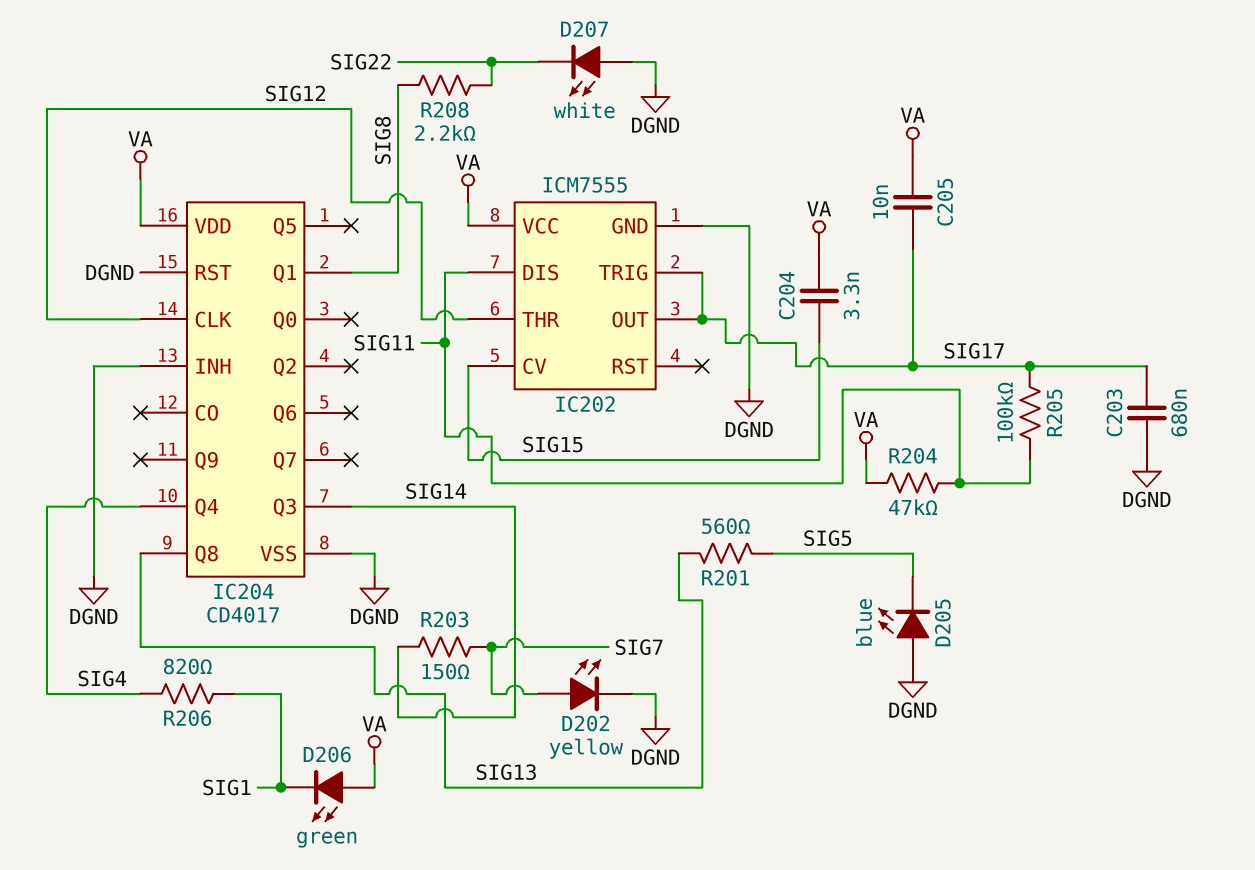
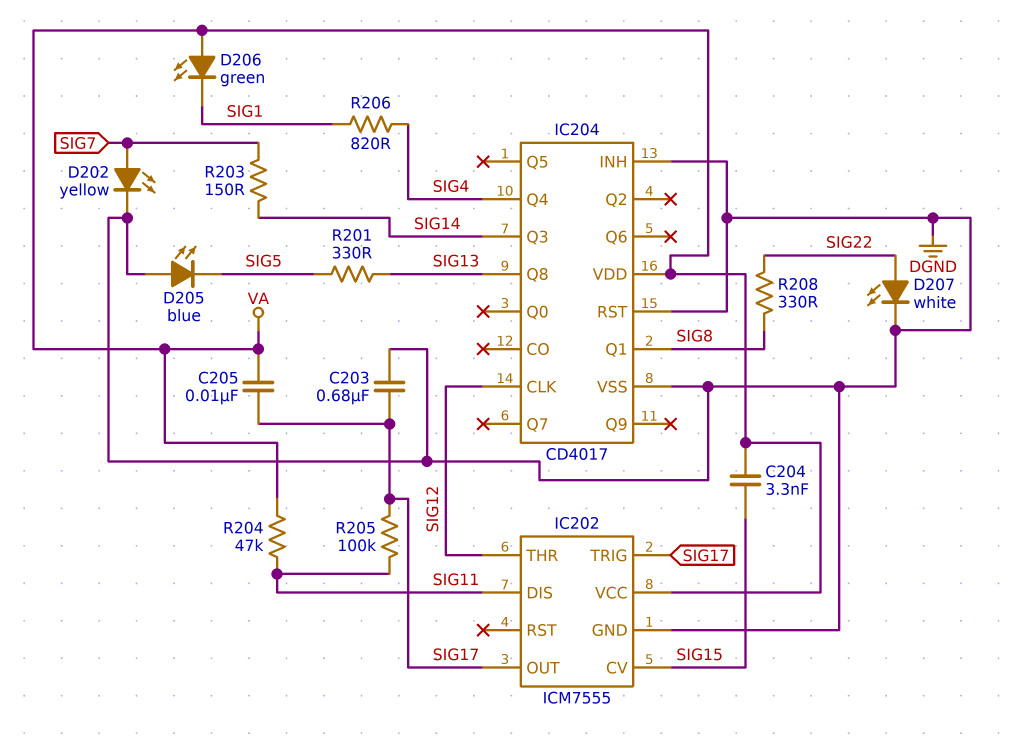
D207: LED white (A DGND, K SIG22) -> LED white (A SIG22, K DGND)
R201: 560 (SIG5, SIG13) -> 330 (SIG5, SIG13)
R208: 2.2k (SIG8, SIG22) -> 330 (SIG8, SIG22)

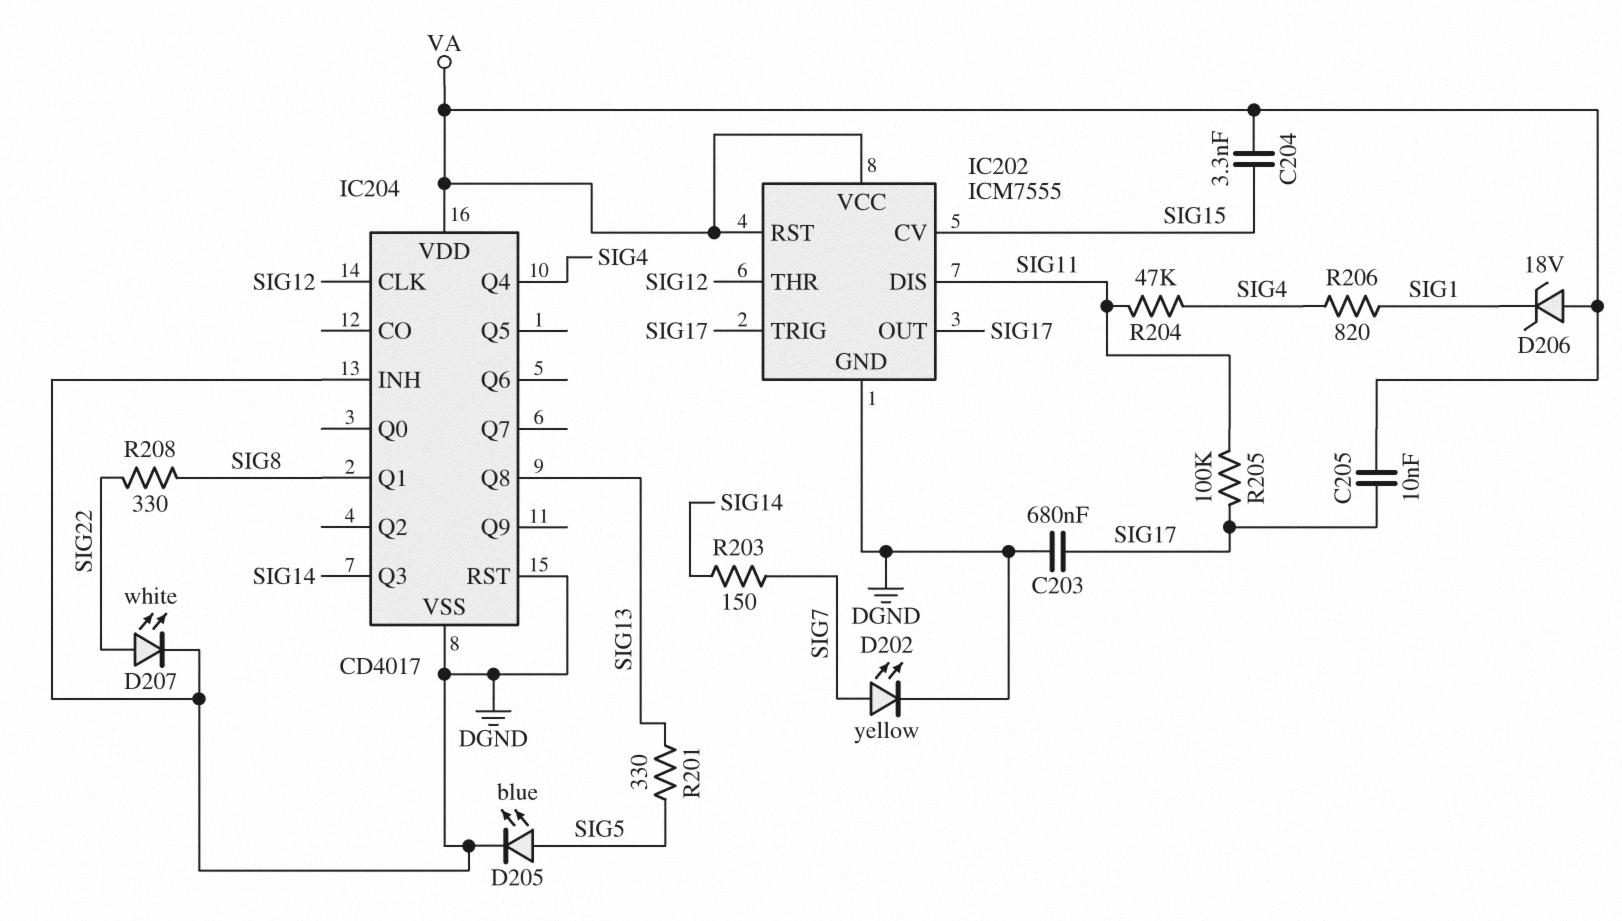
D205: LED blue (A DGND, K SIG5) -> LED blue (A SIG5, K DGND)
D206: LED green (A VA, K SIG1) -> zener 18V (A VA, K SIG1)
IC202 pin RST: none -> VA
R204: 47k (SIG11, VA) -> 47k (SIG4, SIG11)

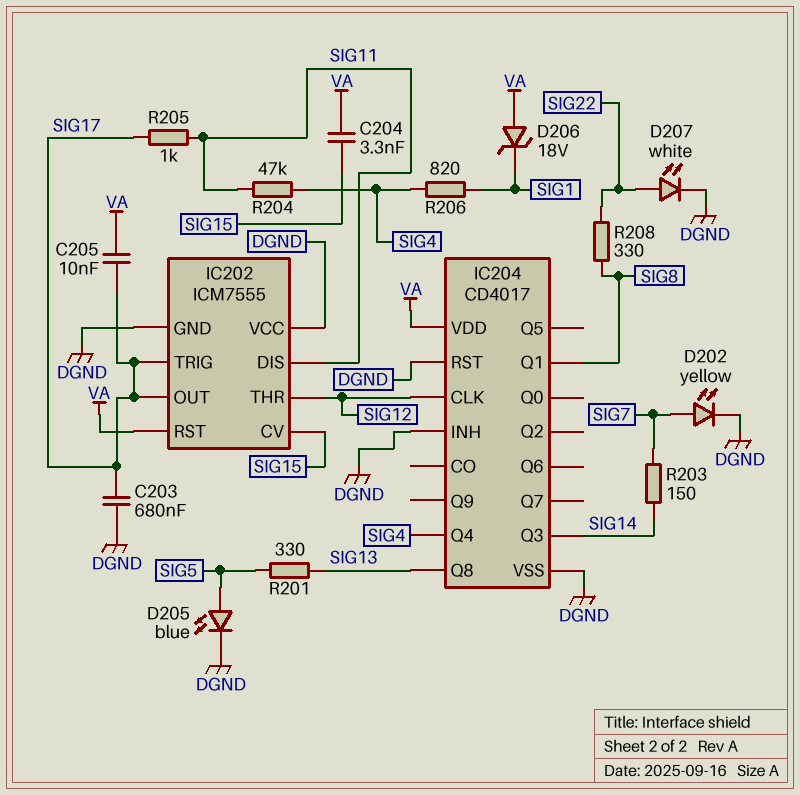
IC202 pin VCC: VA -> DGND
R205: 100k (SIG11, SIG17) -> 1k (SIG11, SIG17)

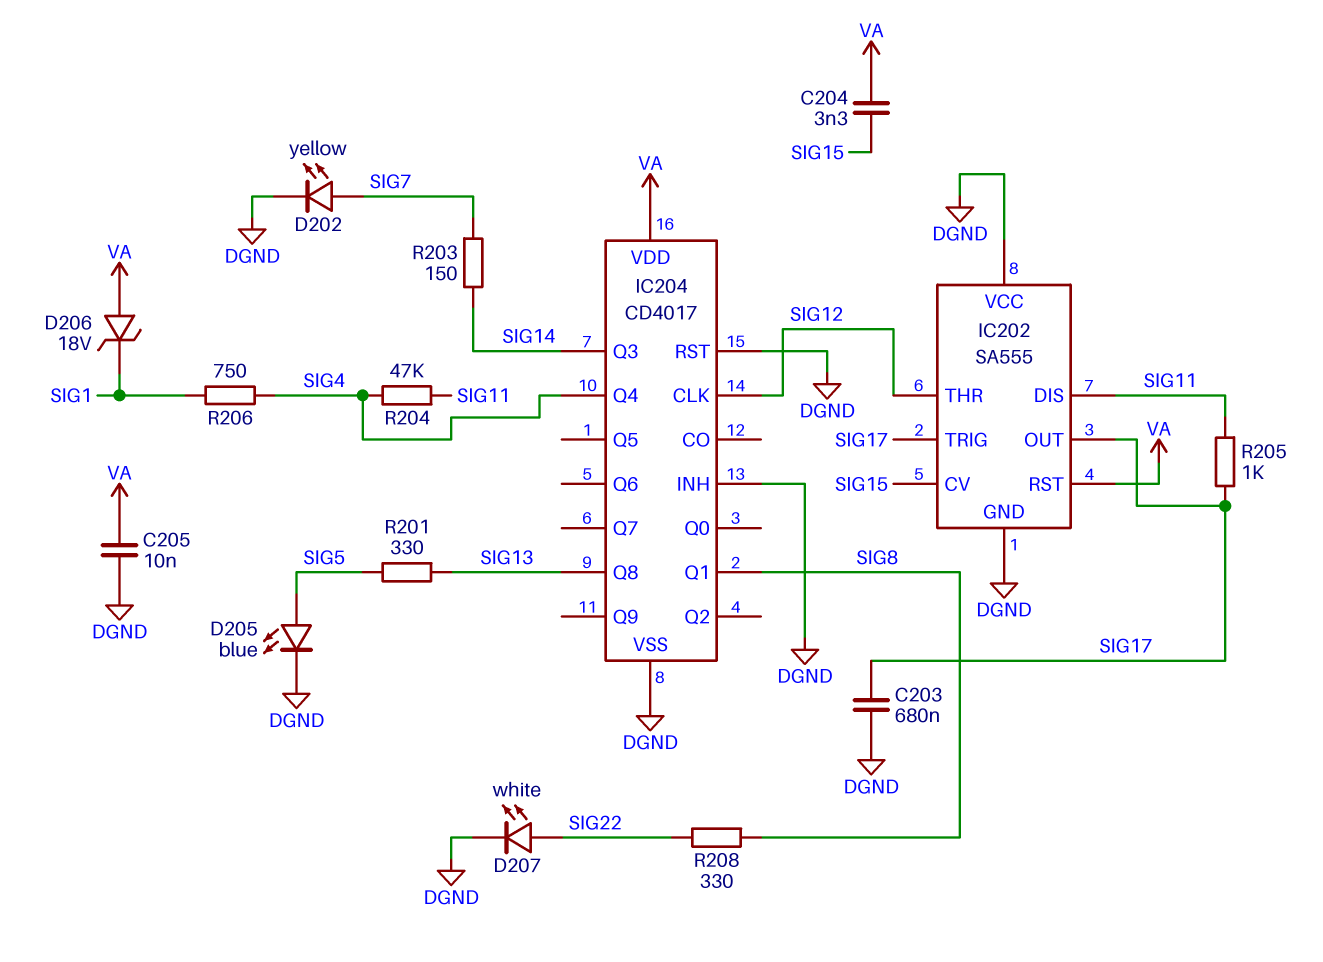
C205: 10nF (SIG17, VA) -> 10nF (DGND, VA)
IC202: ICM7555 -> SA555
R206: 820 (SIG1, SIG4) -> 750 (SIG1, SIG4)

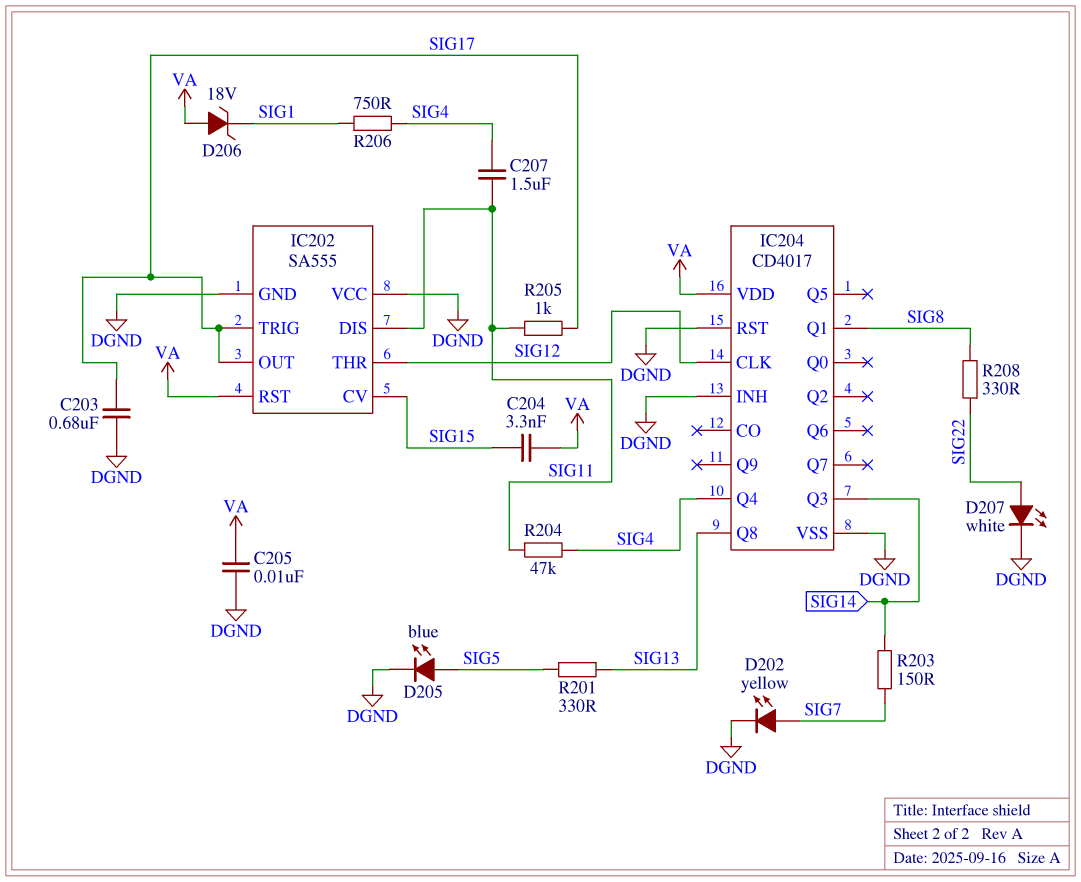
C207: none -> 1.5uF (SIG4, SIG11)

